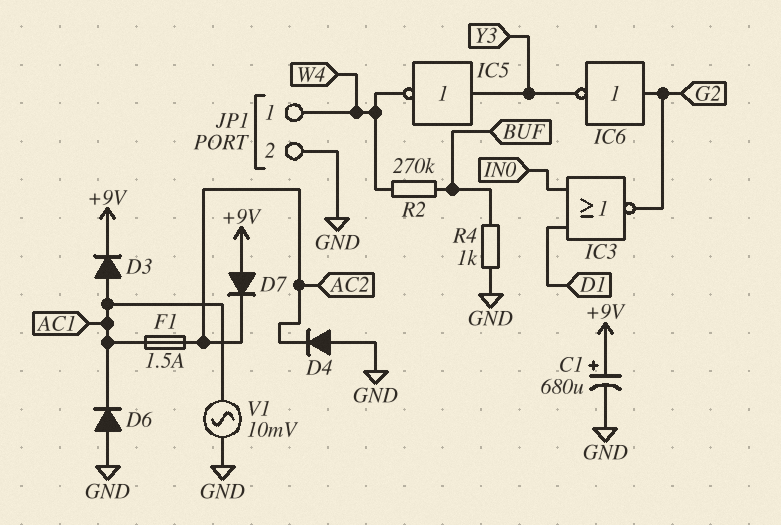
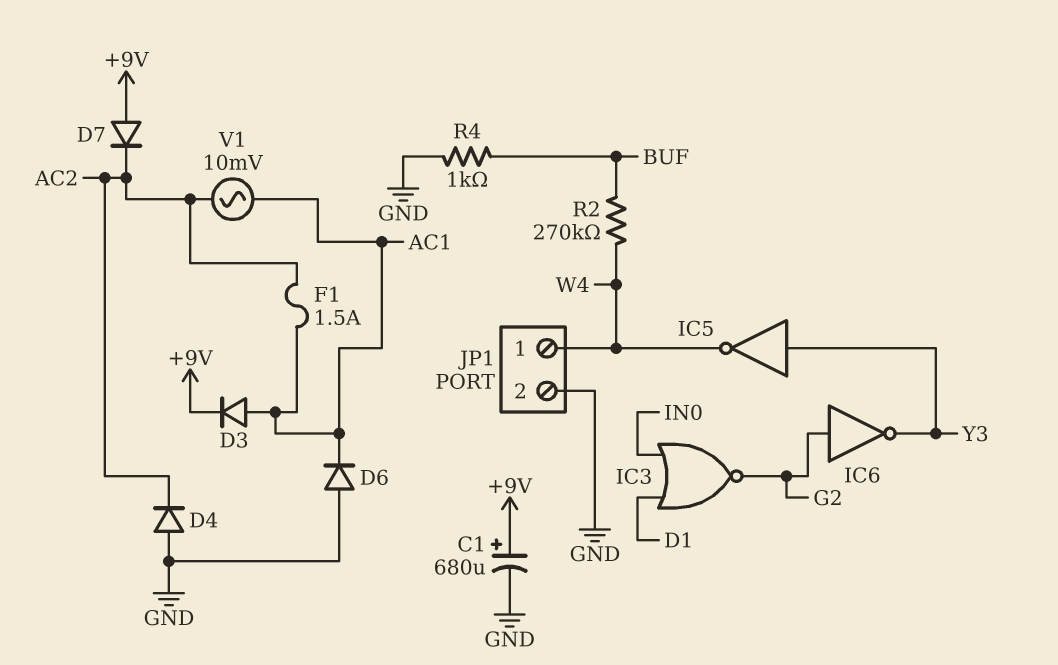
V1: AC 10mV (AC1, GND) -> AC 10mV (AC1, AC2)

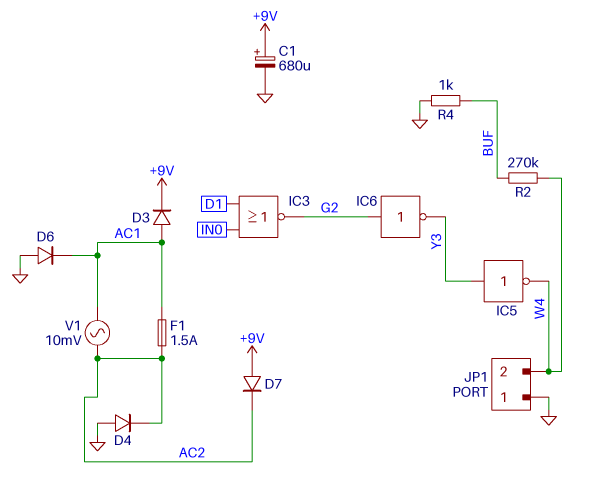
JP1 pin 1: W4 -> GND
JP1 pin 2: GND -> W4

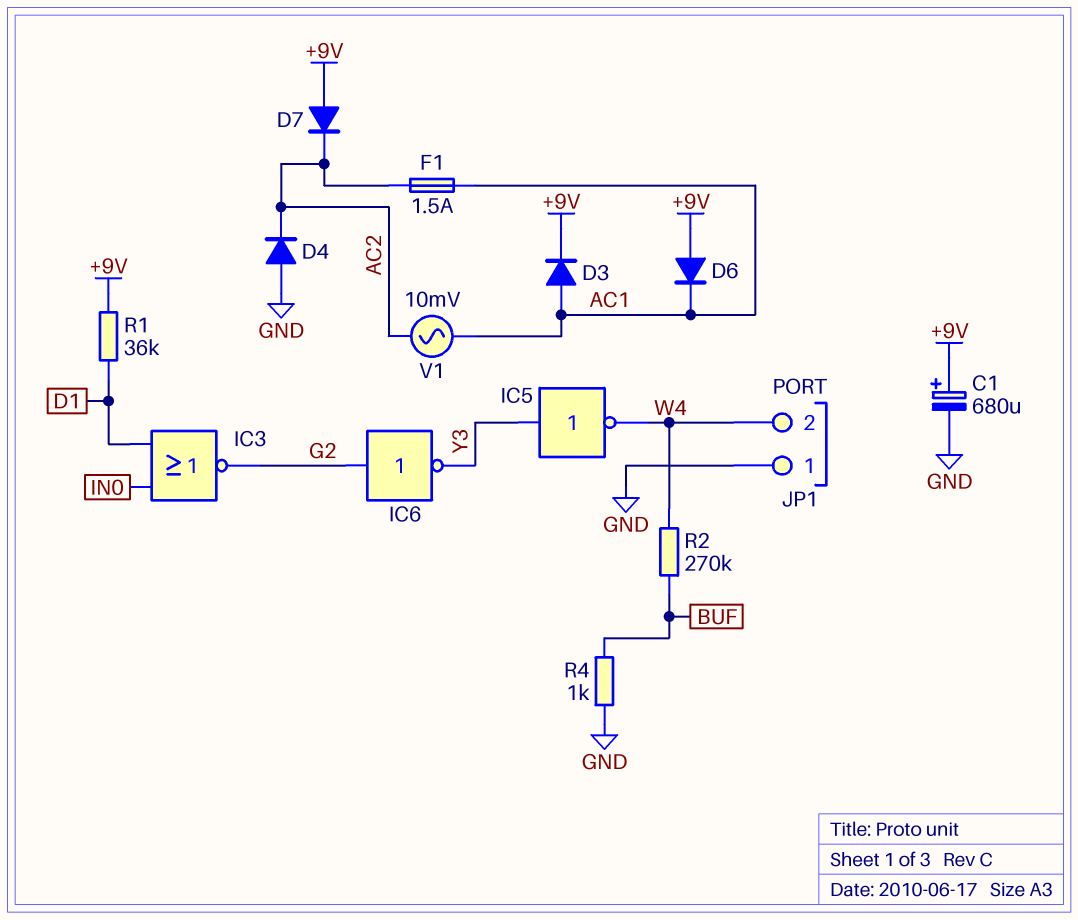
D6: diode (A GND, K AC1) -> diode (A +9V, K AC1)
R1: none -> 36k (+9V, D1)

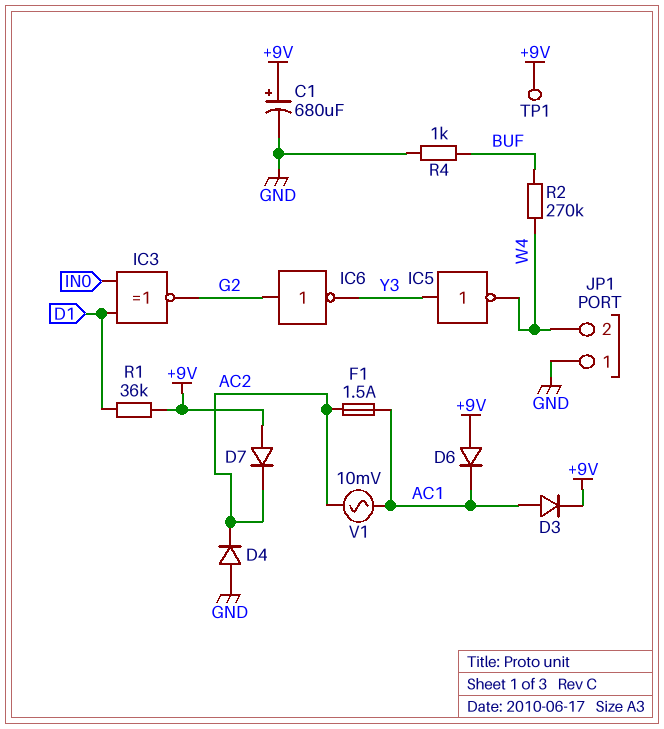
IC3: NOR (in D1, in IN0, out G2) -> XNOR (in D1, in IN0, out G2)
TP1: none -> test point (+9V)

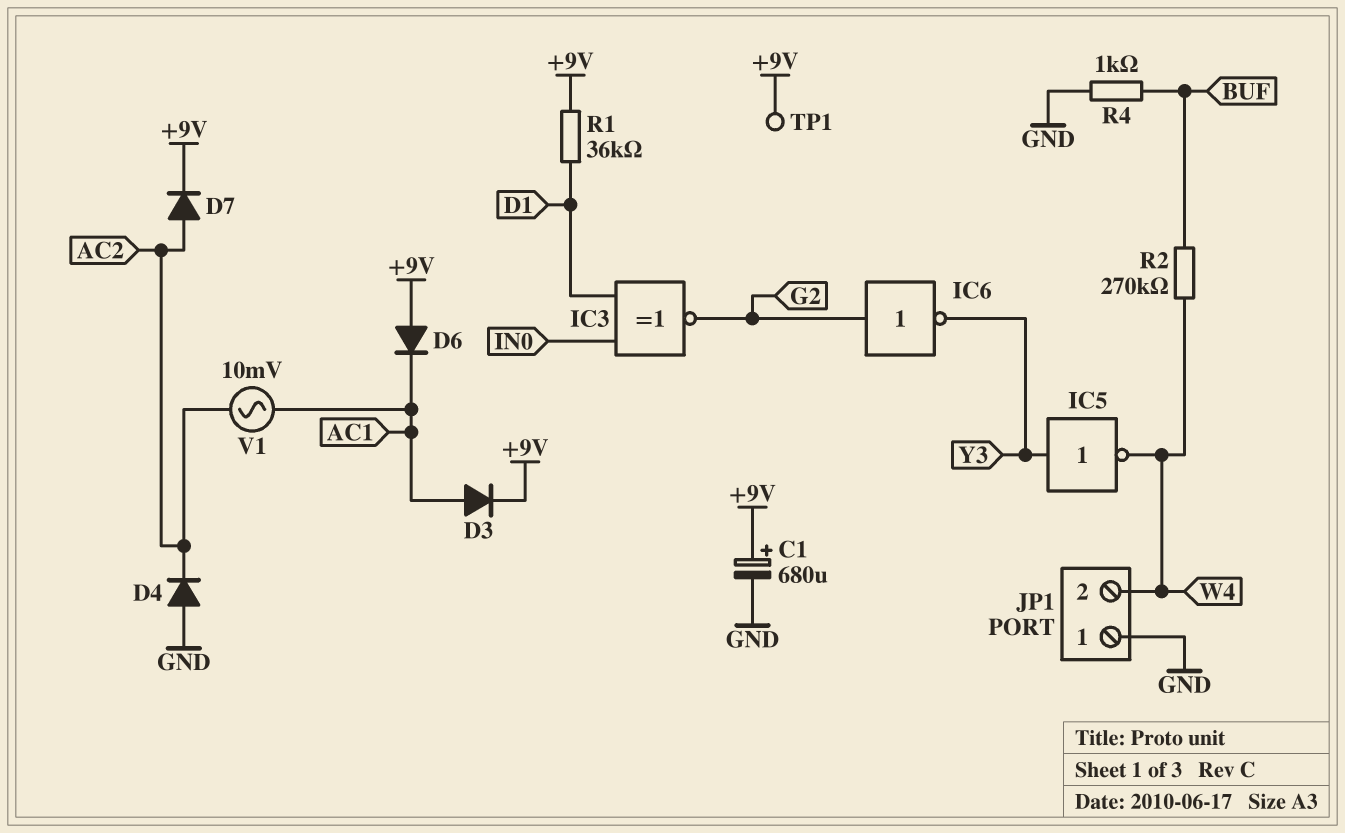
D7: diode (A +9V, K AC2) -> diode (A AC2, K +9V)
F1: 1.5A (AC1, AC2) -> none

